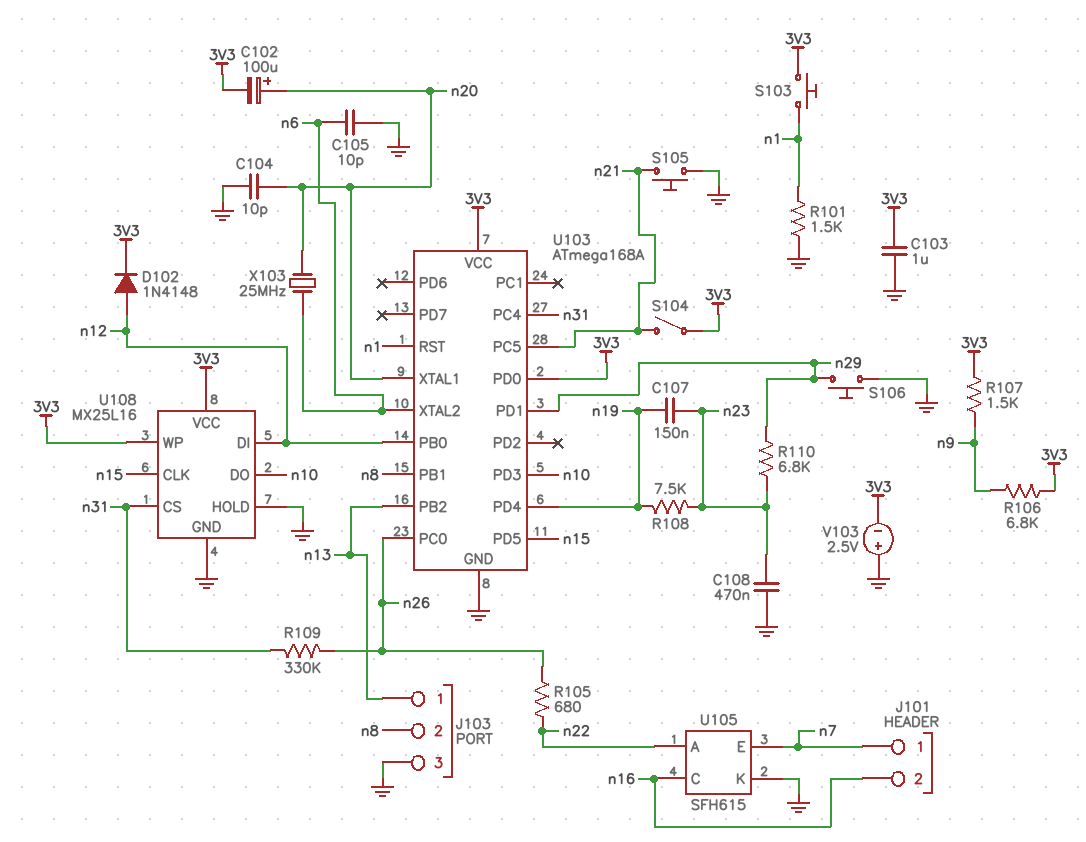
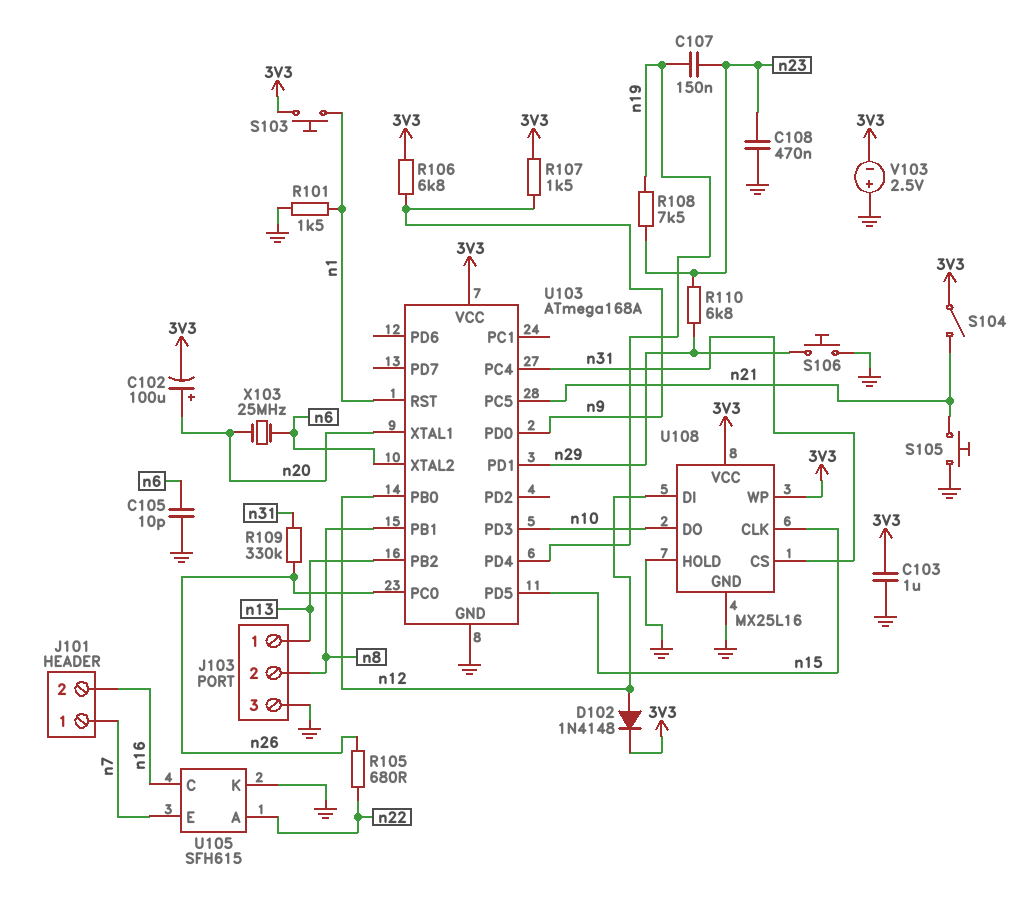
C104: 10pF (GND, n20) -> none
U103 pin PD0: 3V3 -> n9

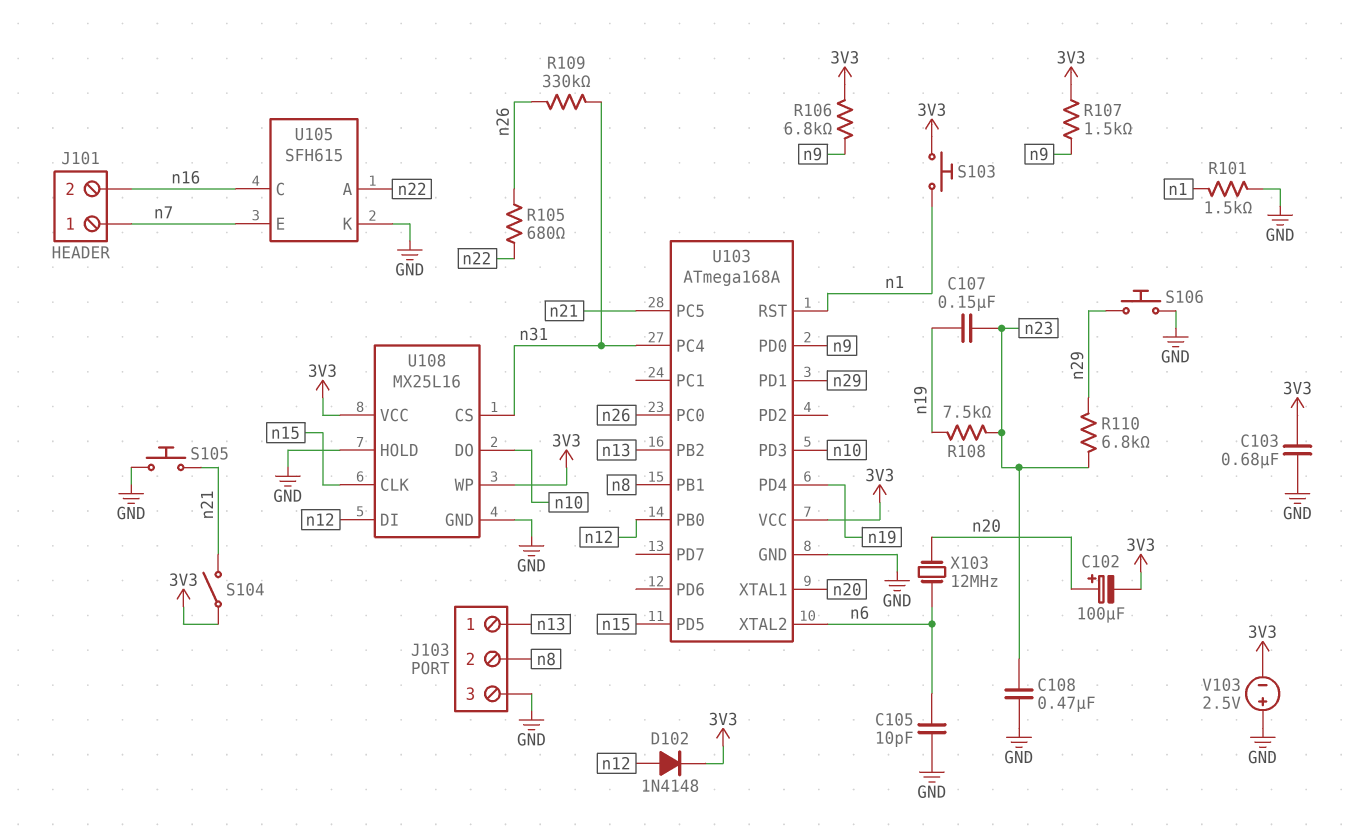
C103: 1uF (3V3, GND) -> 680nF (3V3, GND)
X103: 25MHz (n6, n20) -> 12MHz (n6, n20)

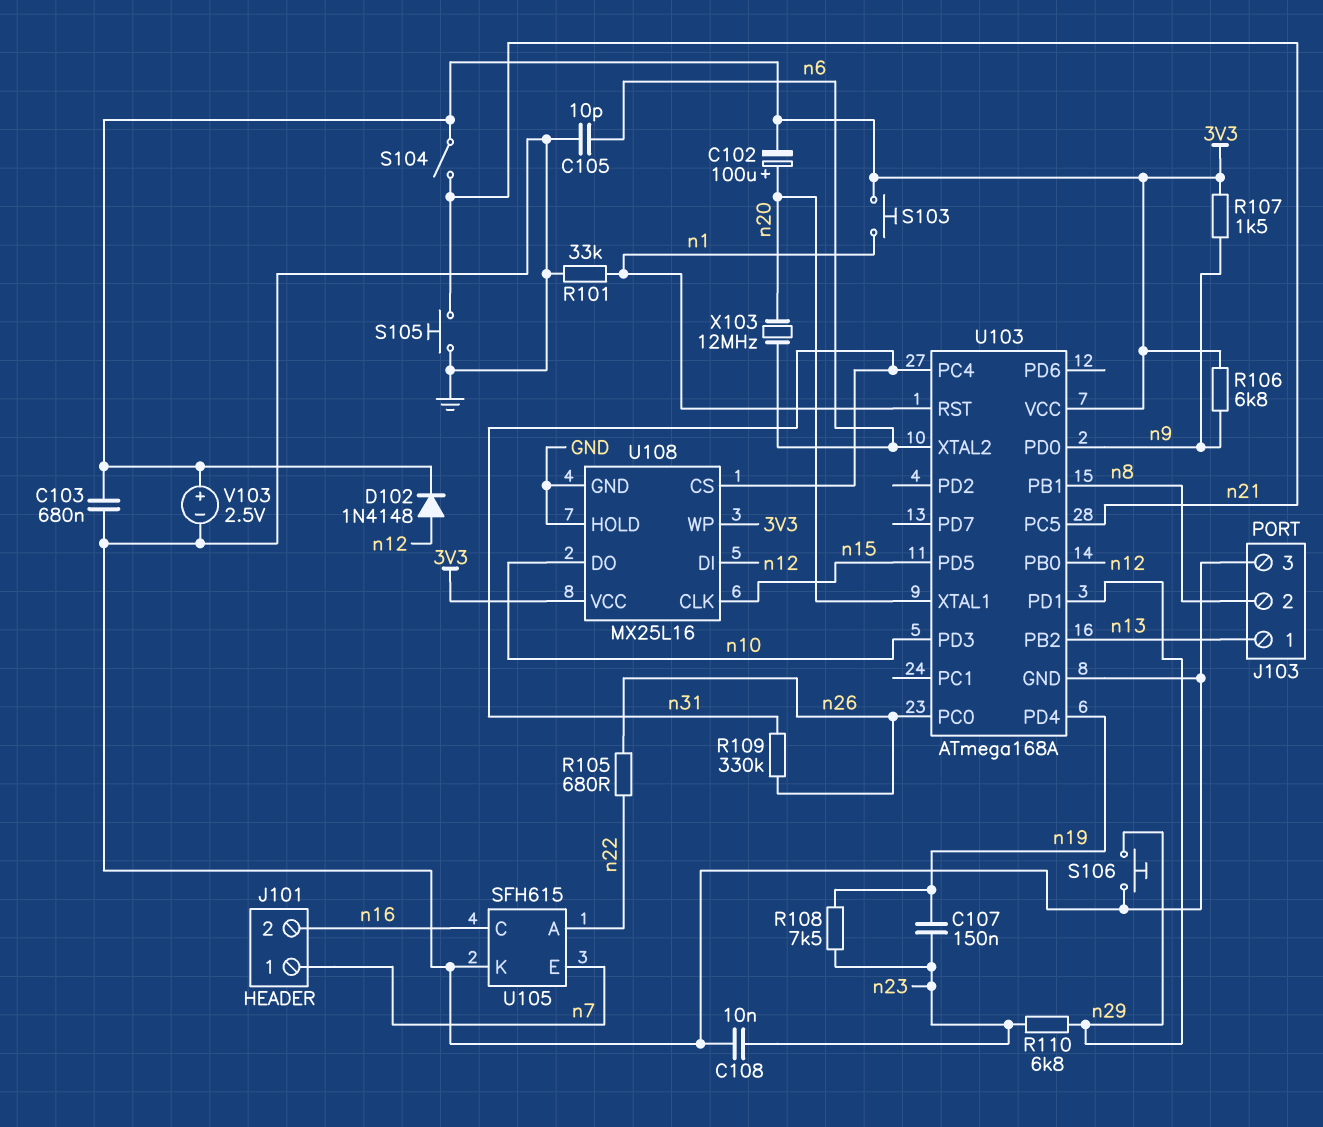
C108: 470nF (GND, n23) -> 10nF (GND, n23)
R101: 1.5k (GND, n1) -> 33k (GND, n1)
V103: 2.5V (plus GND, minus 3V3) -> 2.5V (plus 3V3, minus GND)

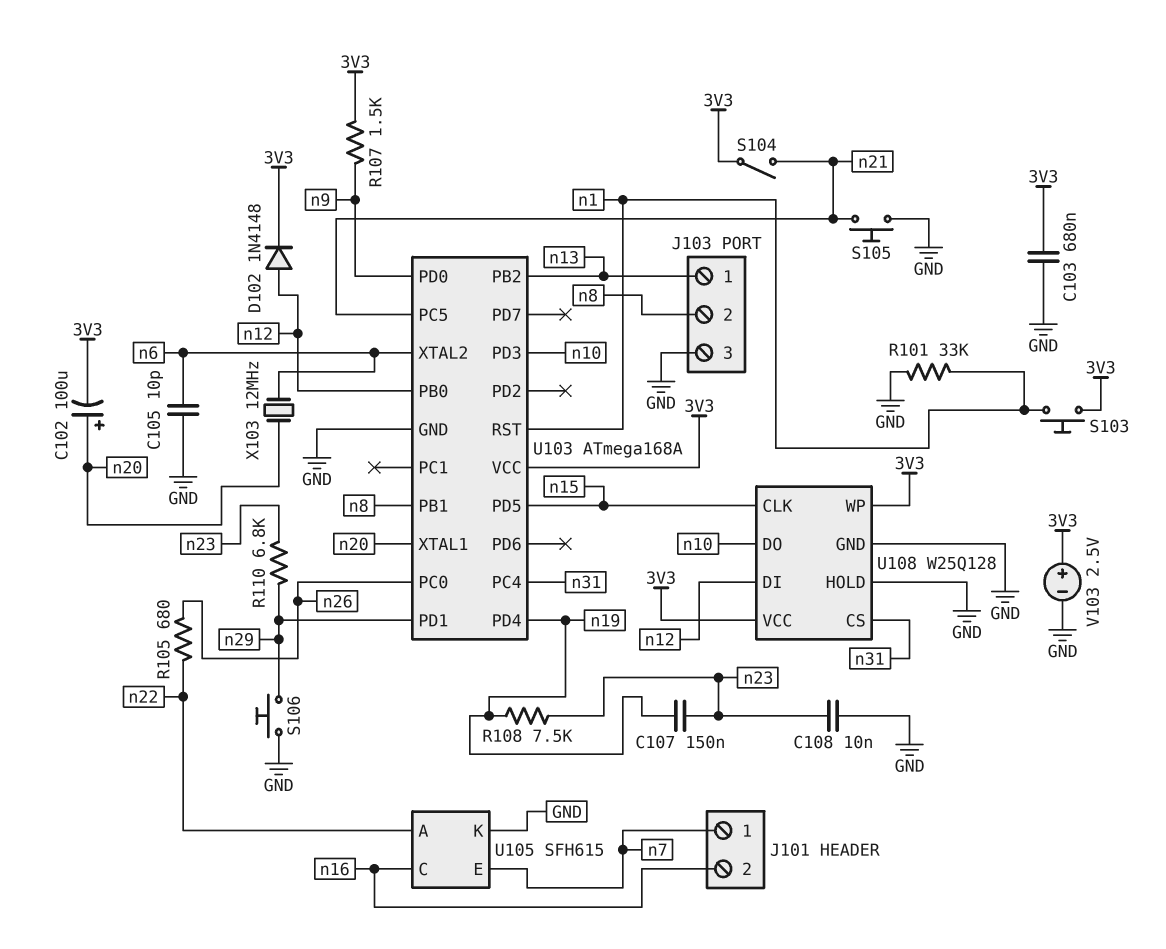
R106: 6.8k (3V3, n9) -> none
R109: 330k (n26, n31) -> none
U108: MX25L16 -> W25Q128

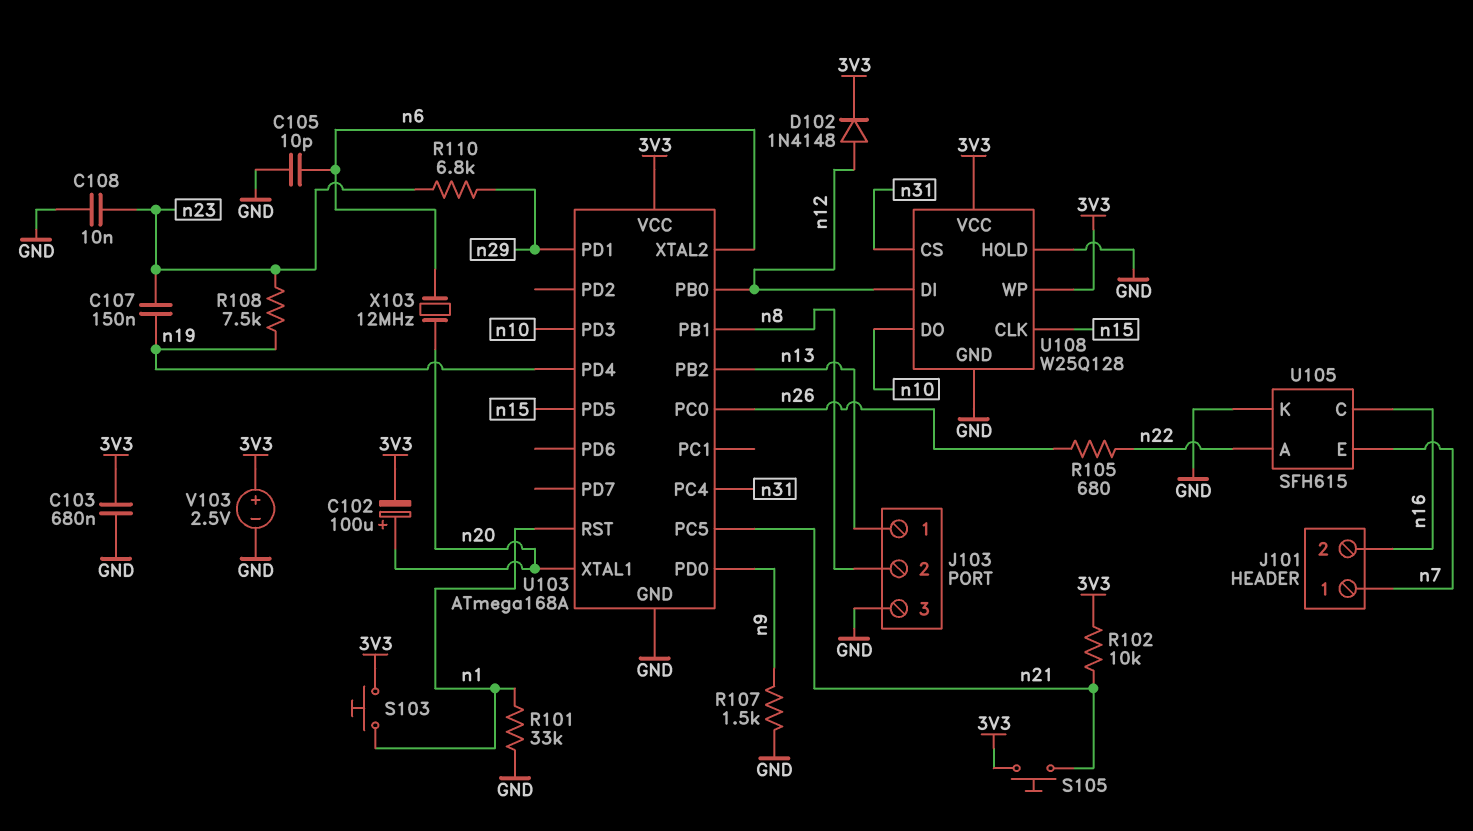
R102: none -> 10k (3V3, n21)
R107: 1.5k (3V3, n9) -> 1.5k (GND, n9)
S104: switch (3V3, n21) -> none
S105: button (GND, n21) -> button (3V3, n21)
S106: button (GND, n29) -> none

